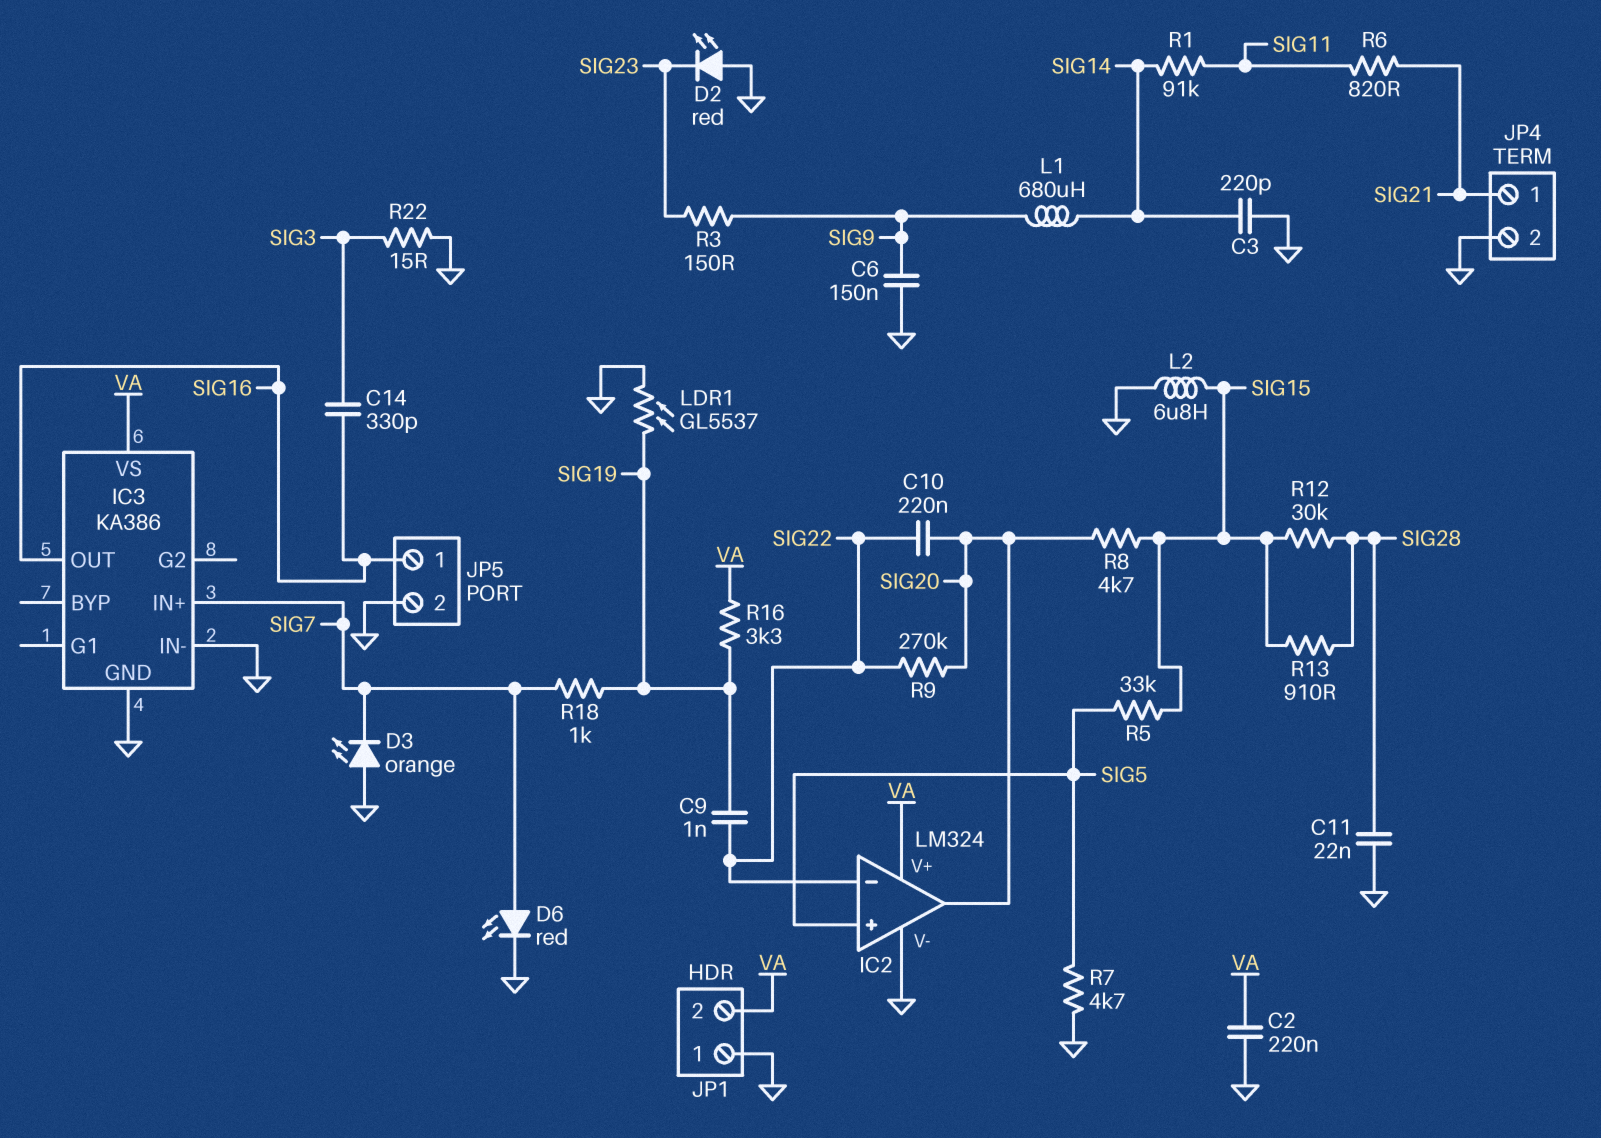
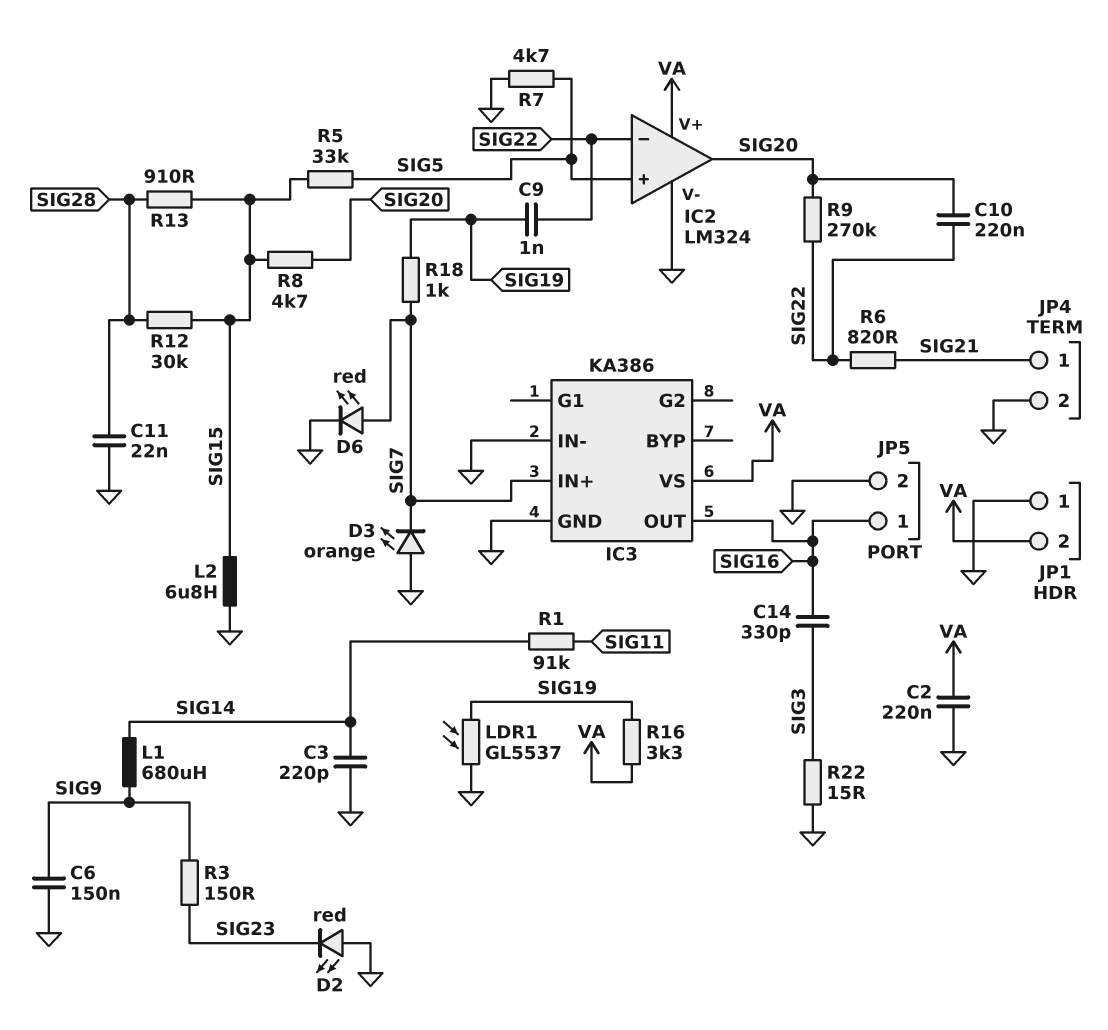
R6: 820 (SIG11, SIG21) -> 820 (SIG21, SIG22)

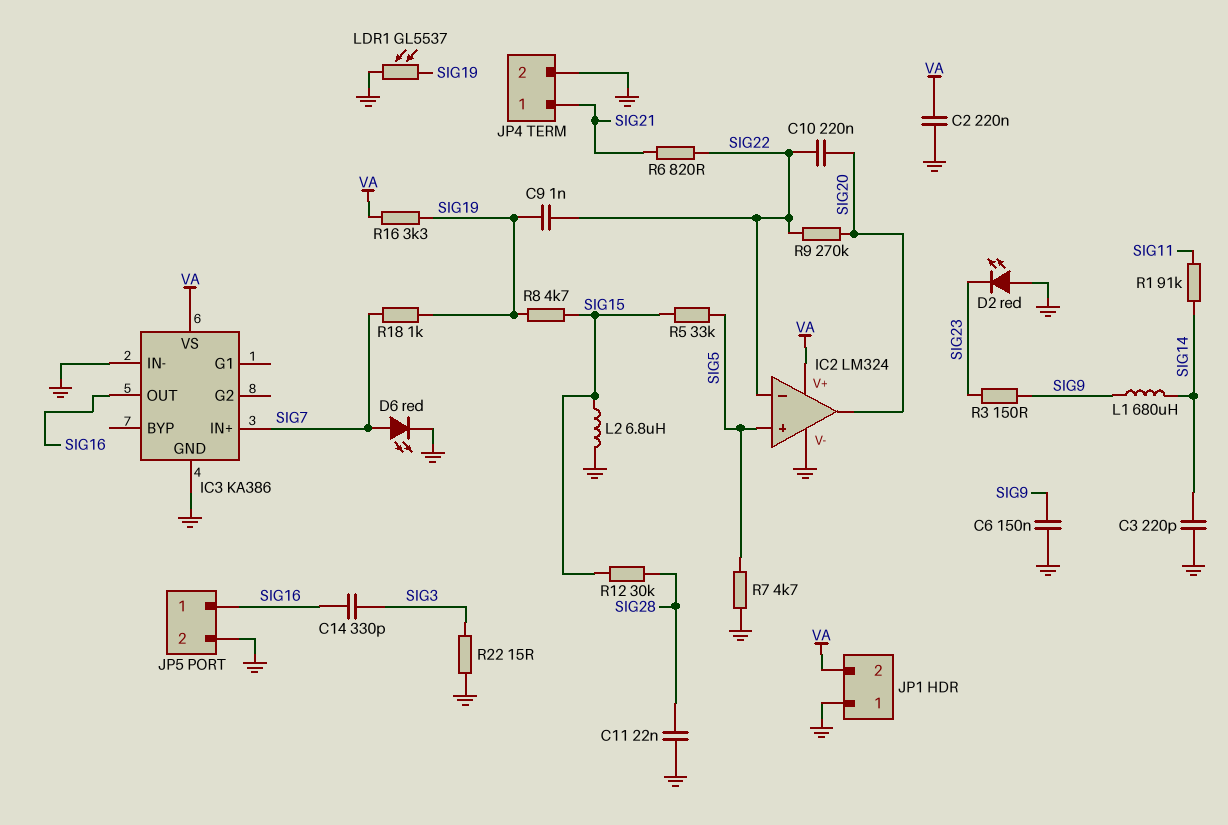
D3: LED orange (A GND, K SIG7) -> none
R8: 4.7k (SIG15, SIG20) -> 4.7k (SIG15, SIG19)
R13: 910 (SIG15, SIG28) -> none

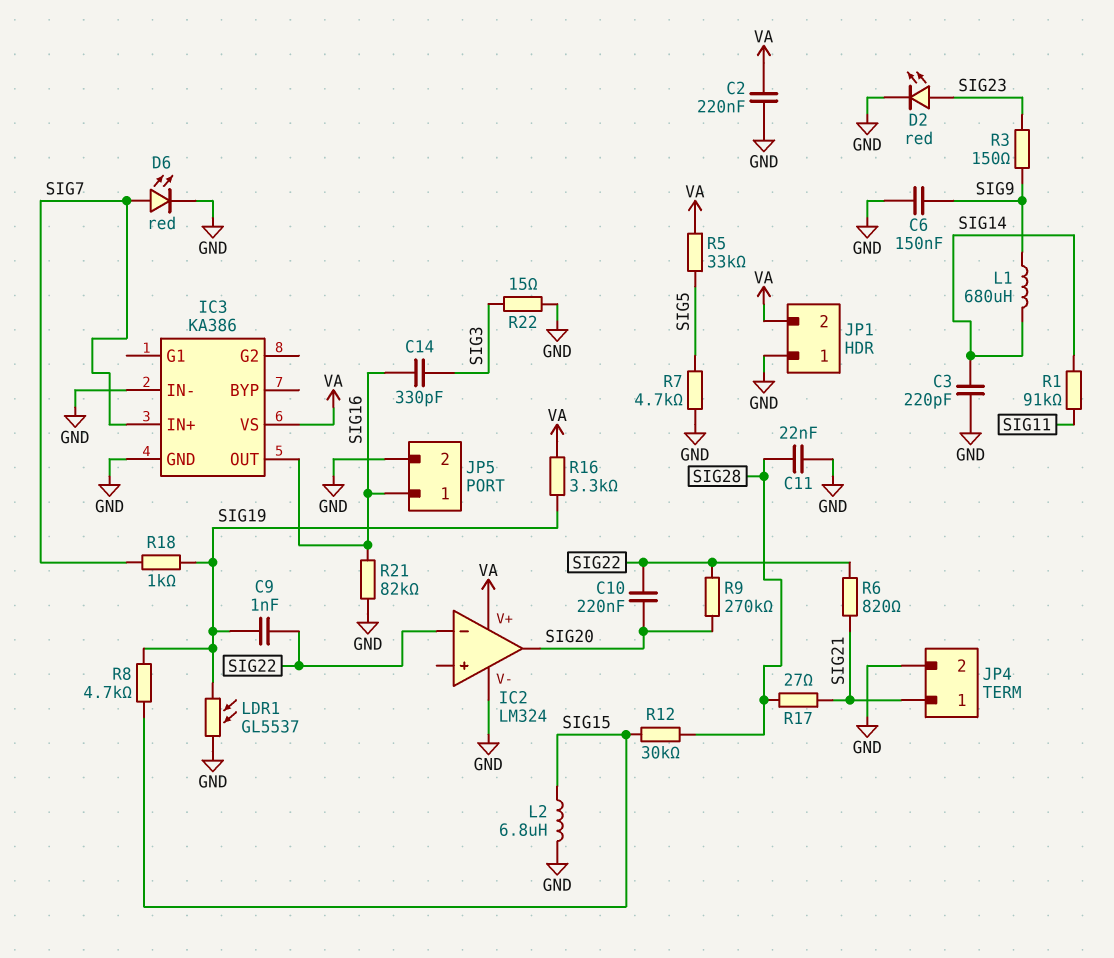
D2: LED red (A GND, K SIG23) -> LED red (A SIG23, K GND)
IC2 pin in+: SIG5 -> none
R5: 33k (SIG5, SIG15) -> 33k (SIG5, VA)
R17: none -> 27 (SIG21, SIG28)
R21: none -> 82k (GND, SIG16)

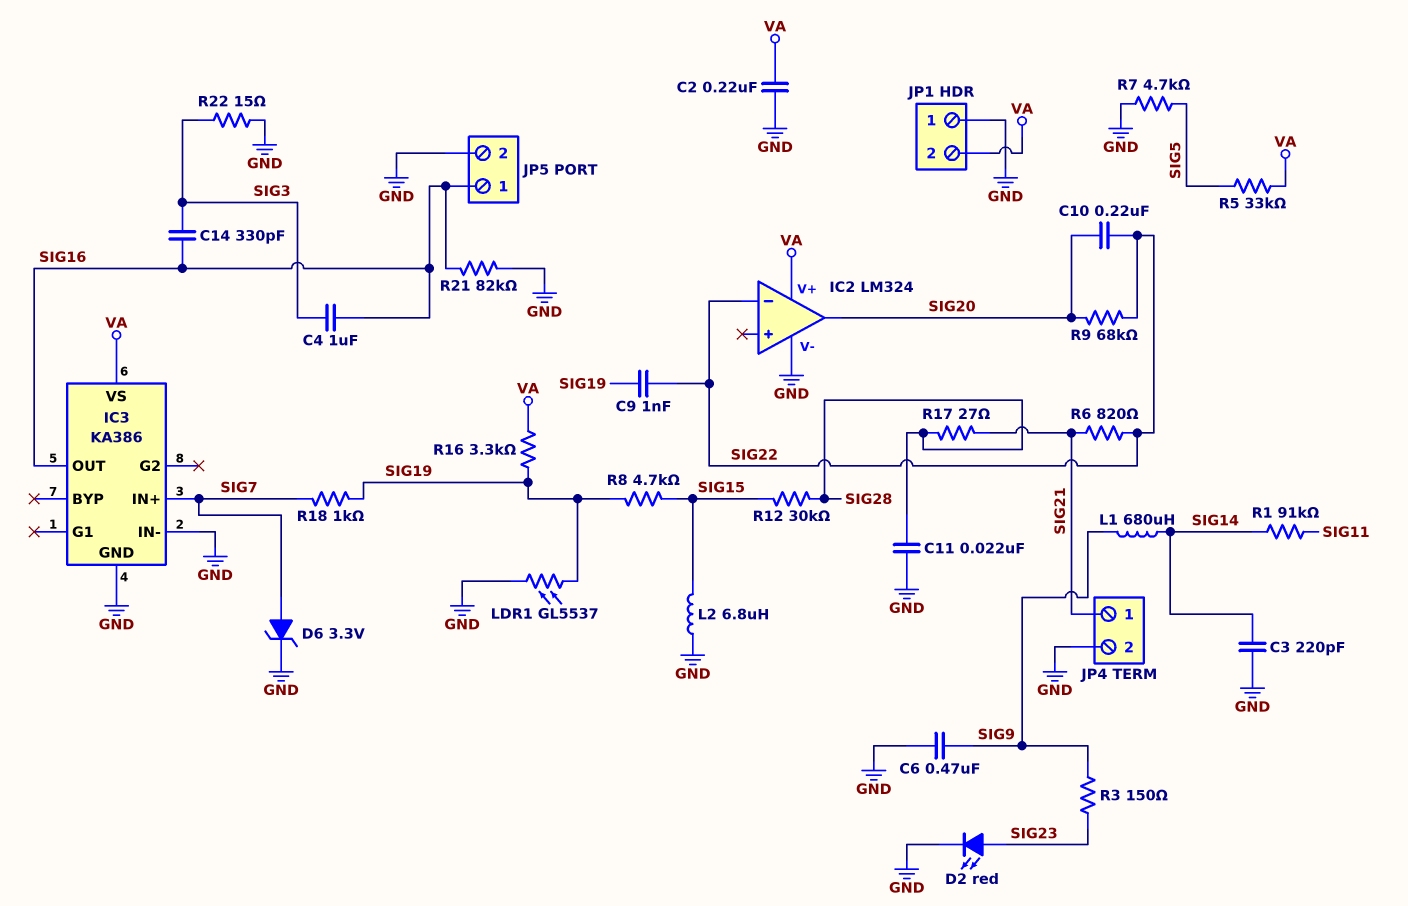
C4: none -> 1uF (SIG3, SIG16)
C6: 150nF (GND, SIG9) -> 470nF (GND, SIG9)
D6: LED red (A SIG7, K GND) -> zener 3.3V (A SIG7, K GND)
R9: 270k (SIG20, SIG22) -> 68k (SIG20, SIG22)

